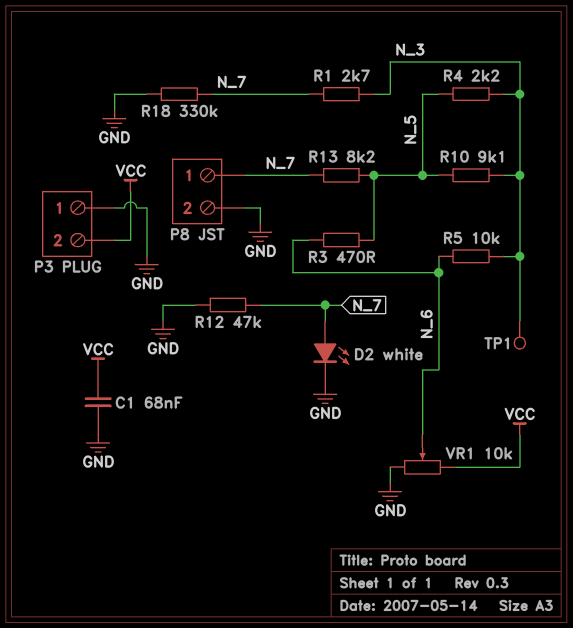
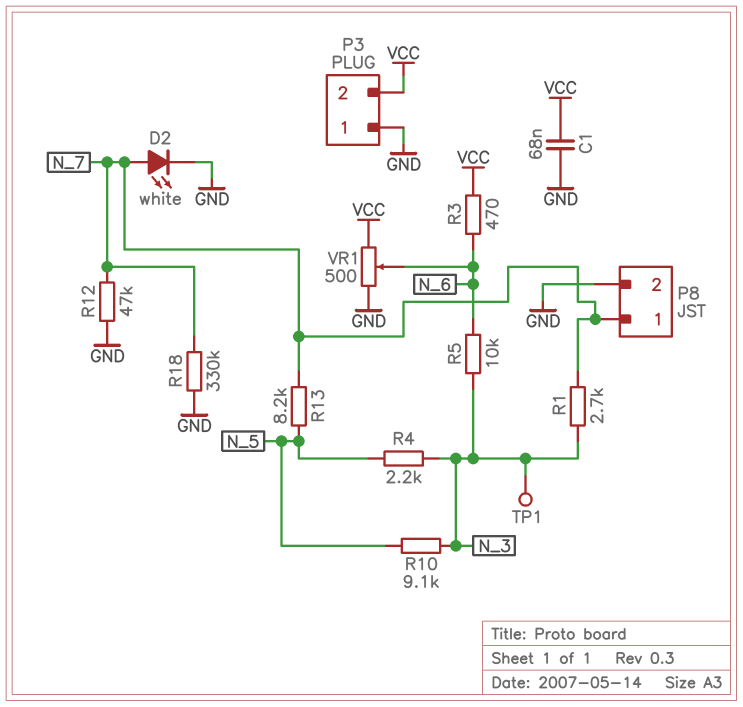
R3: 470 (N_5, N_6) -> 470 (N_6, VCC)
VR1: 10k (GND, VCC, wiper N_6) -> 500 (GND, VCC, wiper N_6)

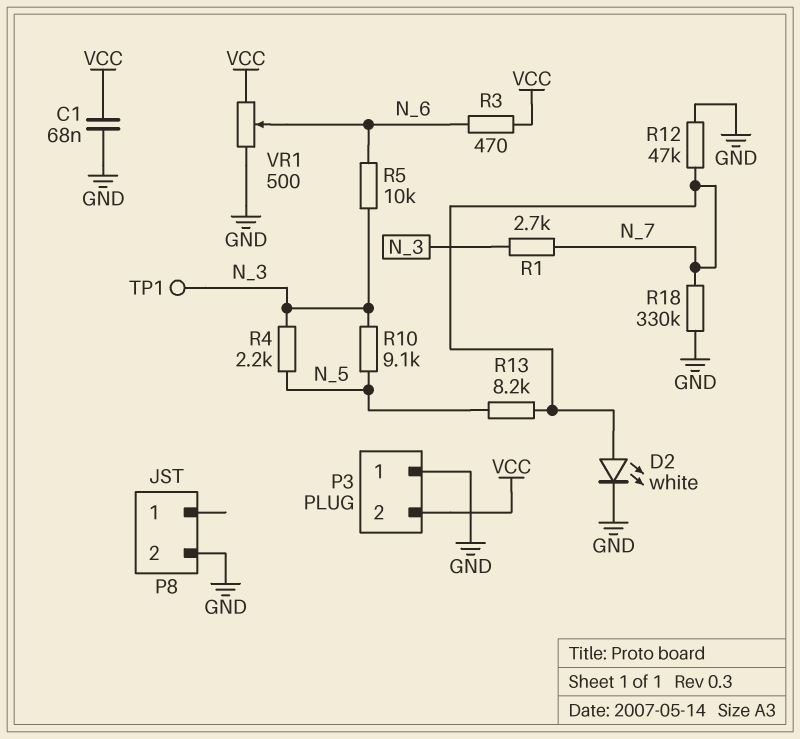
P8 pin 1: N_7 -> none

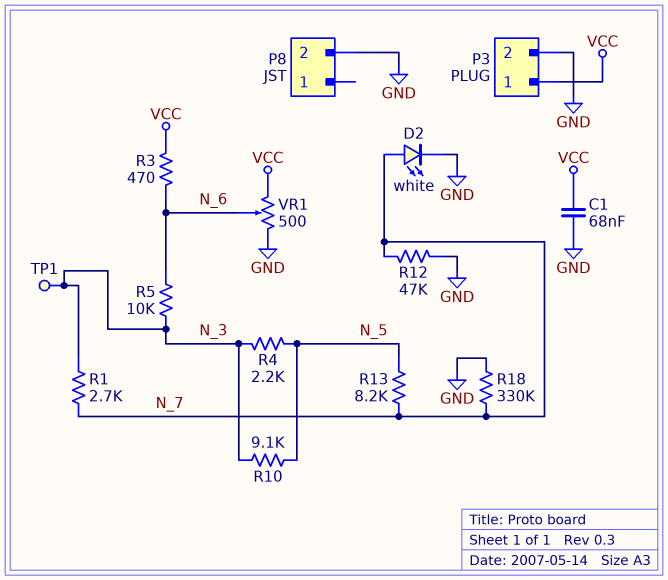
P3 pin 1: GND -> VCC
P3 pin 2: VCC -> GND

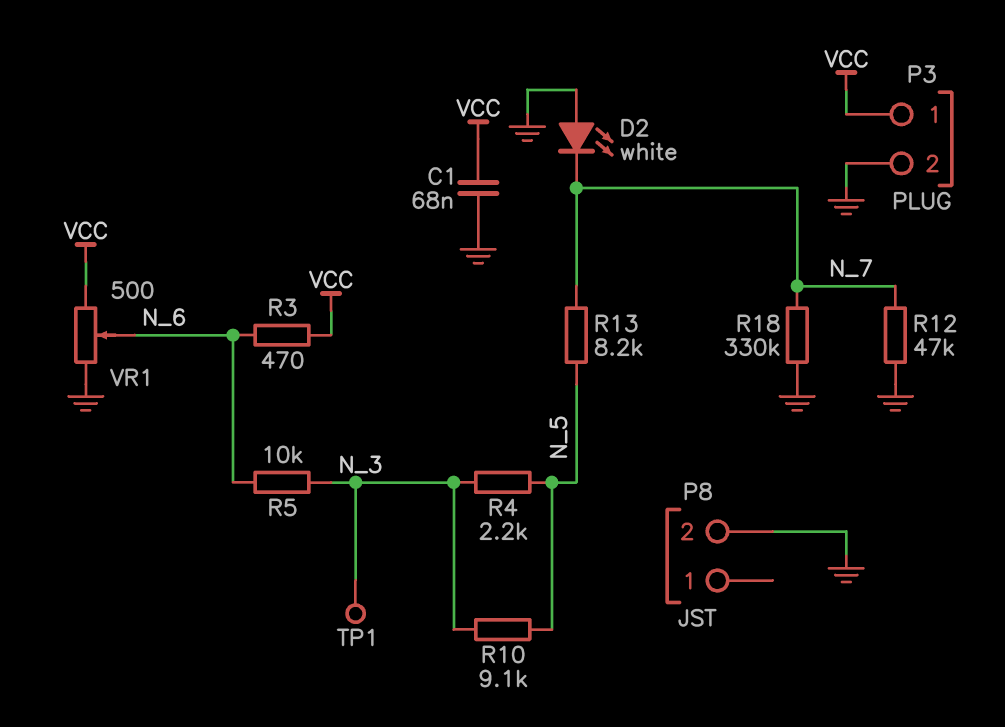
D2: LED white (A N_7, K GND) -> LED white (A GND, K N_7)
R1: 2.7k (N_3, N_7) -> none

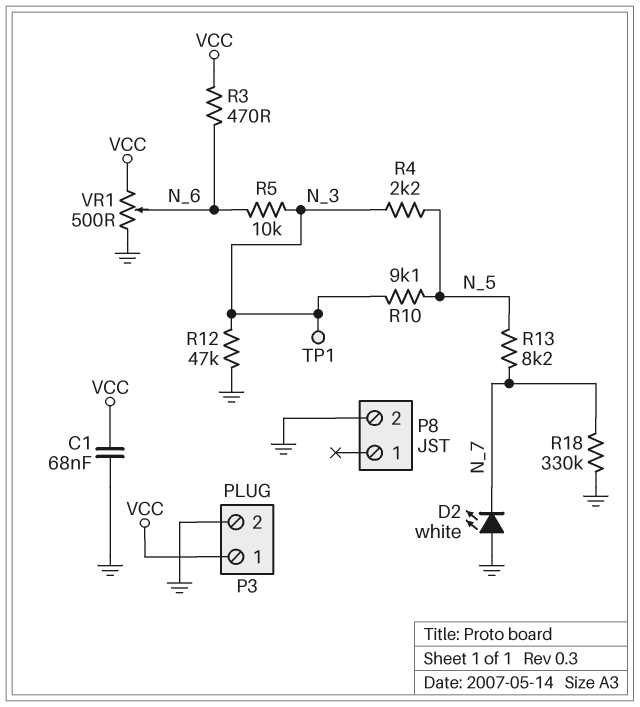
R12: 47k (GND, N_7) -> 47k (GND, N_3)

